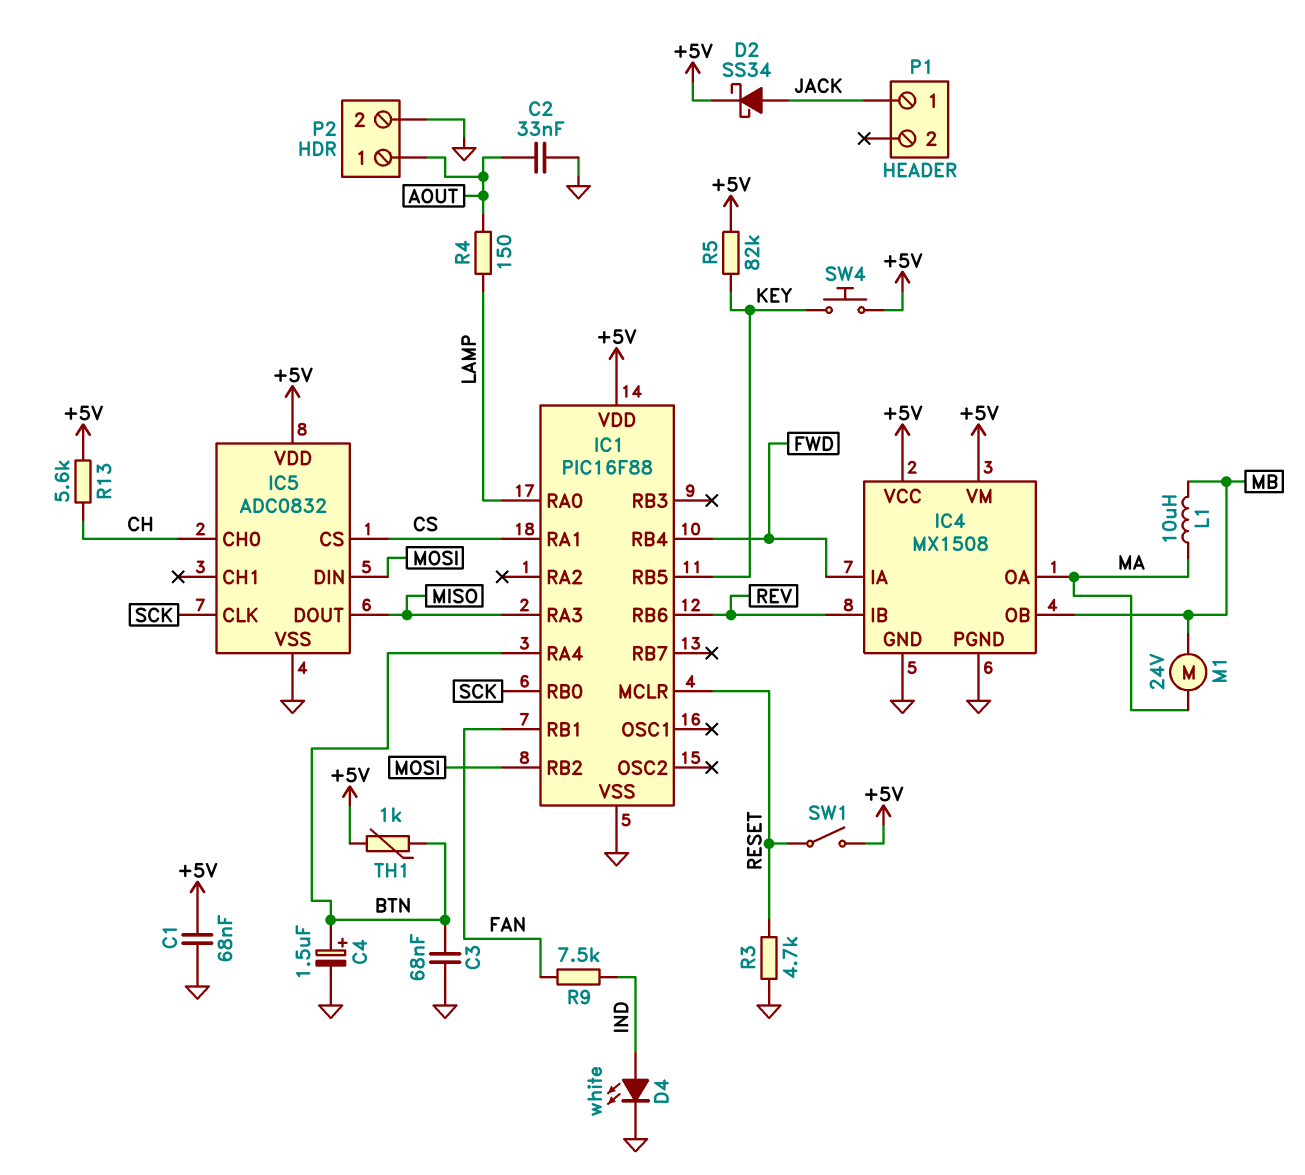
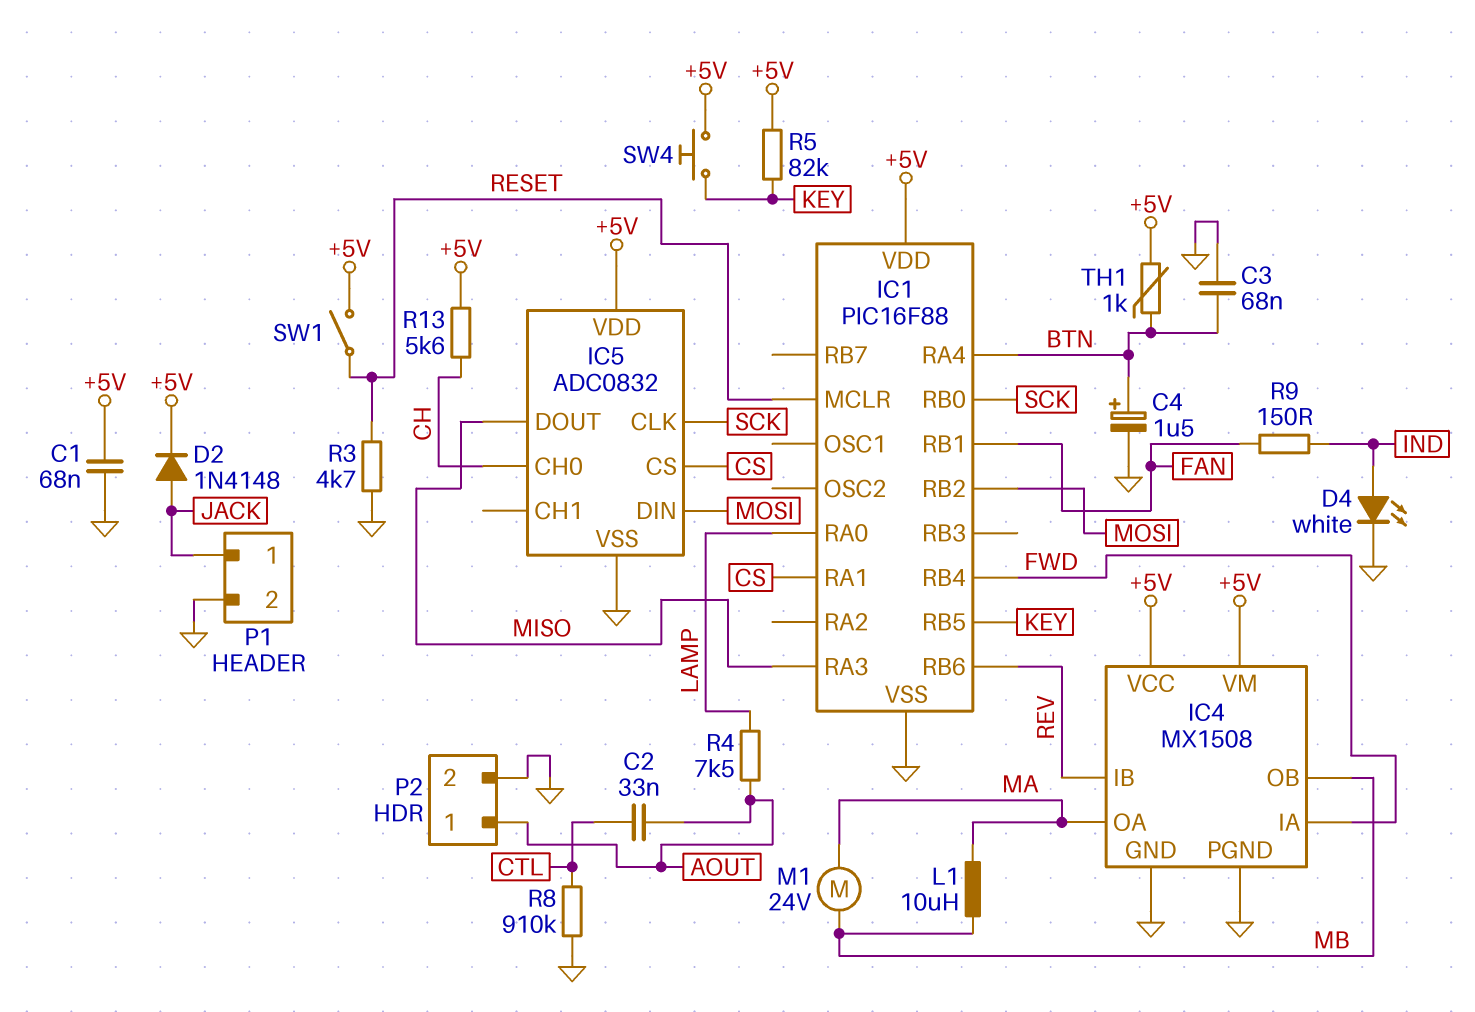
C2: 33nF (AOUT, GND) -> 33nF (AOUT, CTL)
D2: schottky SS34 (A JACK, K +5V) -> diode 1N4148 (A JACK, K +5V)
P1 pin 2: none -> GND
R4: 150 (AOUT, LAMP) -> 7.5k (AOUT, LAMP)
R8: none -> 910k (CTL, GND)
R9: 7.5k (FAN, IND) -> 150 (FAN, IND)

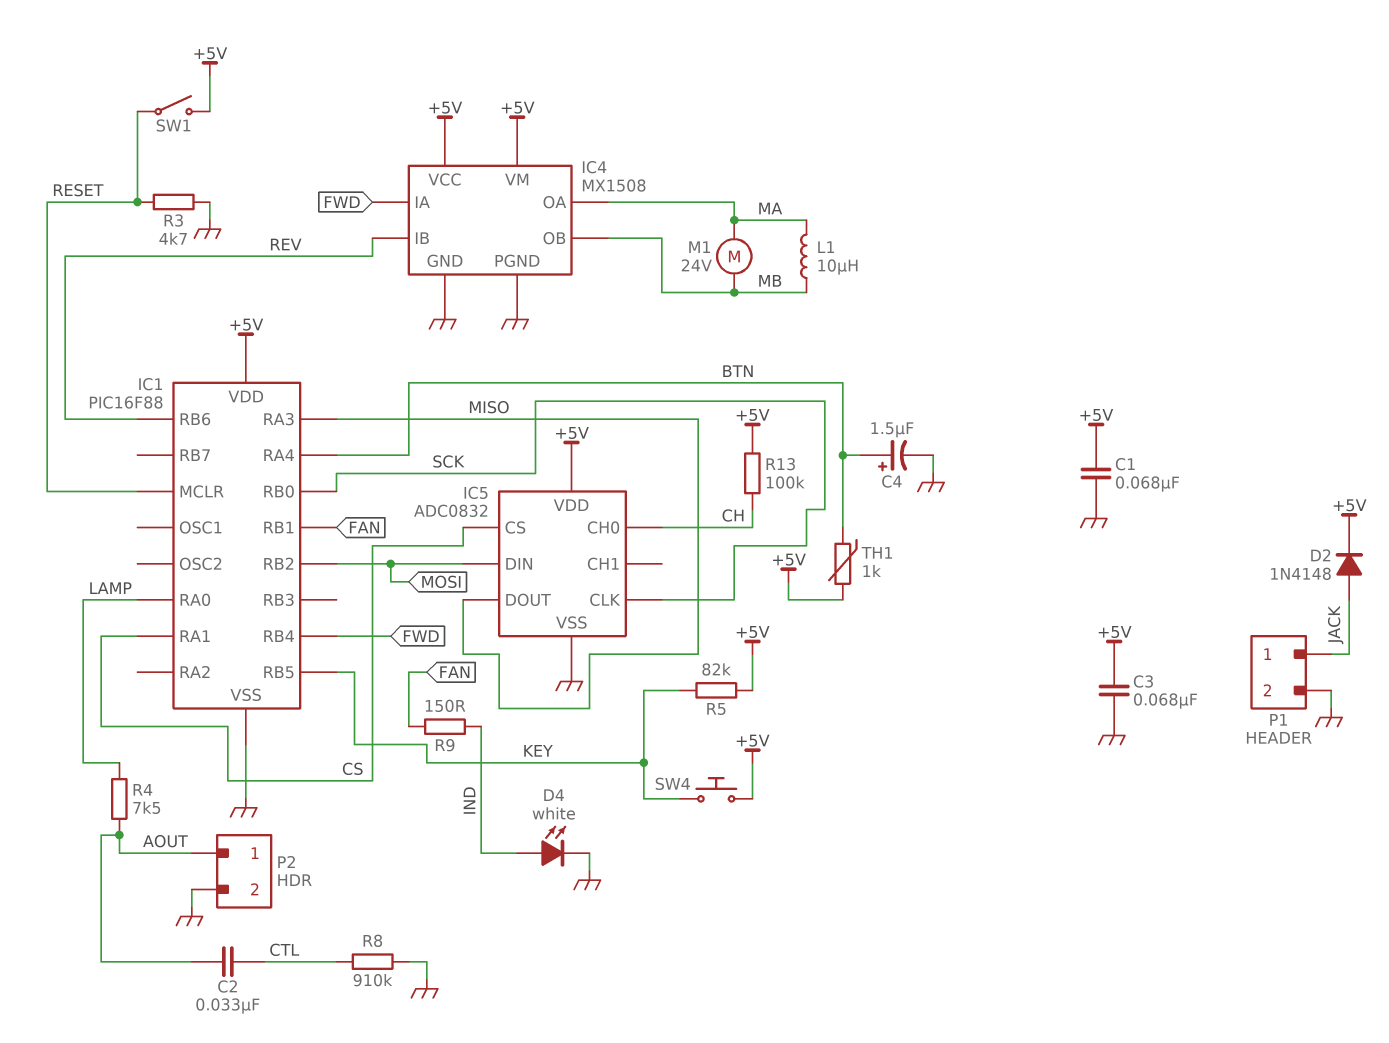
C3: 68nF (BTN, GND) -> 68nF (+5V, GND)
R13: 5.6k (+5V, CH) -> 100k (+5V, CH)

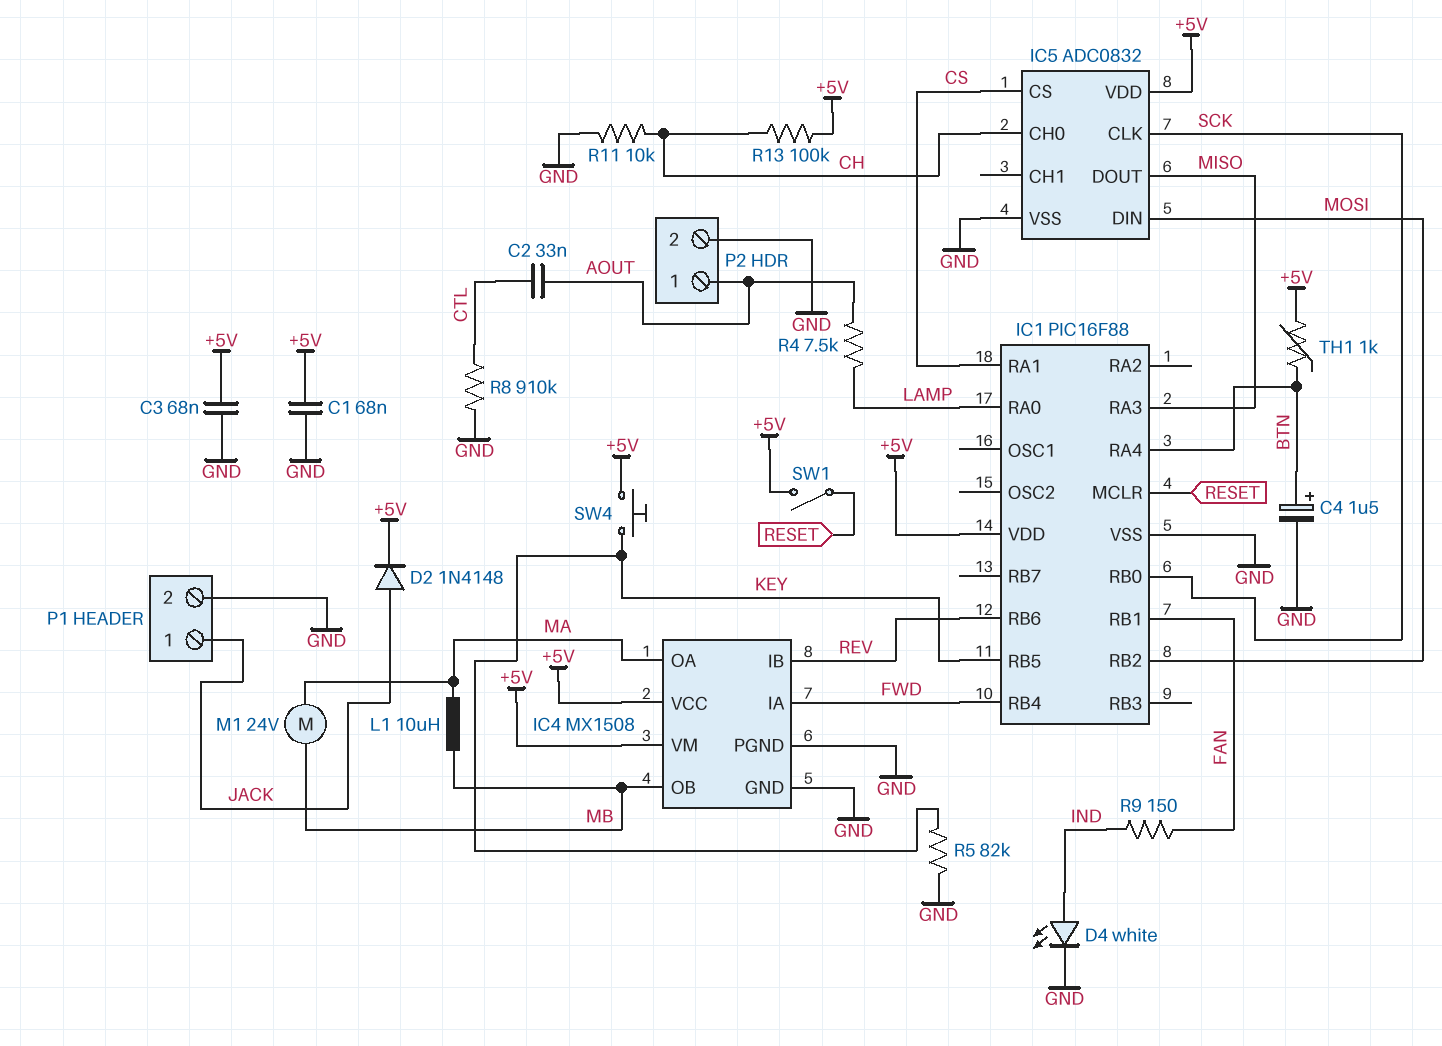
R3: 4.7k (GND, RESET) -> none
R5: 82k (+5V, KEY) -> 82k (GND, KEY)
R11: none -> 10k (CH, GND)

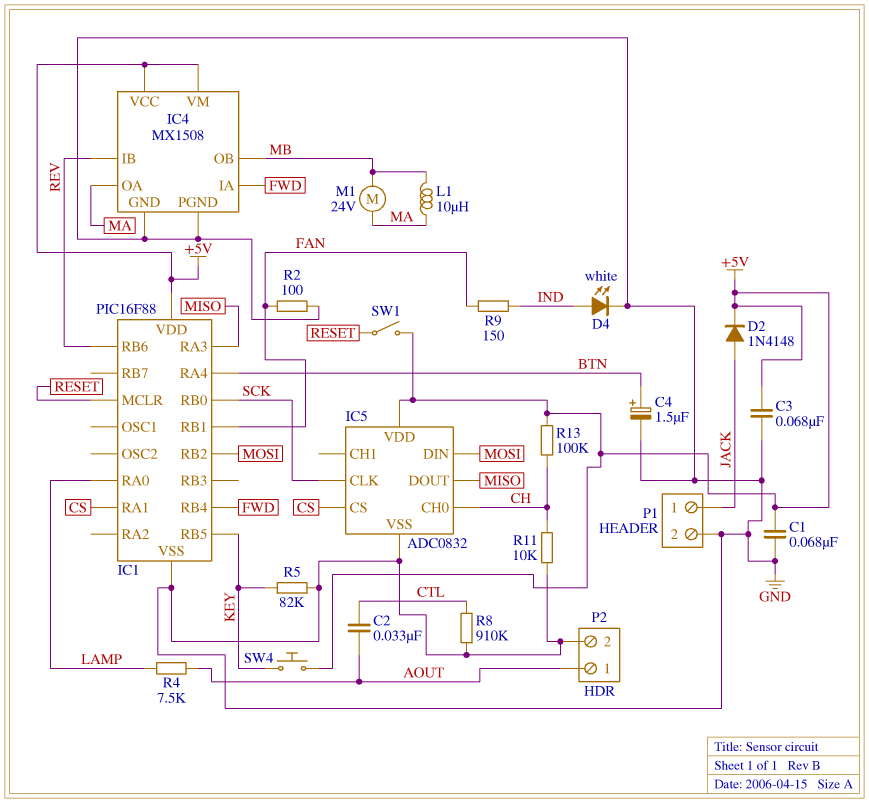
R2: none -> 100 (FAN, GND)
TH1: 1k (+5V, BTN) -> none

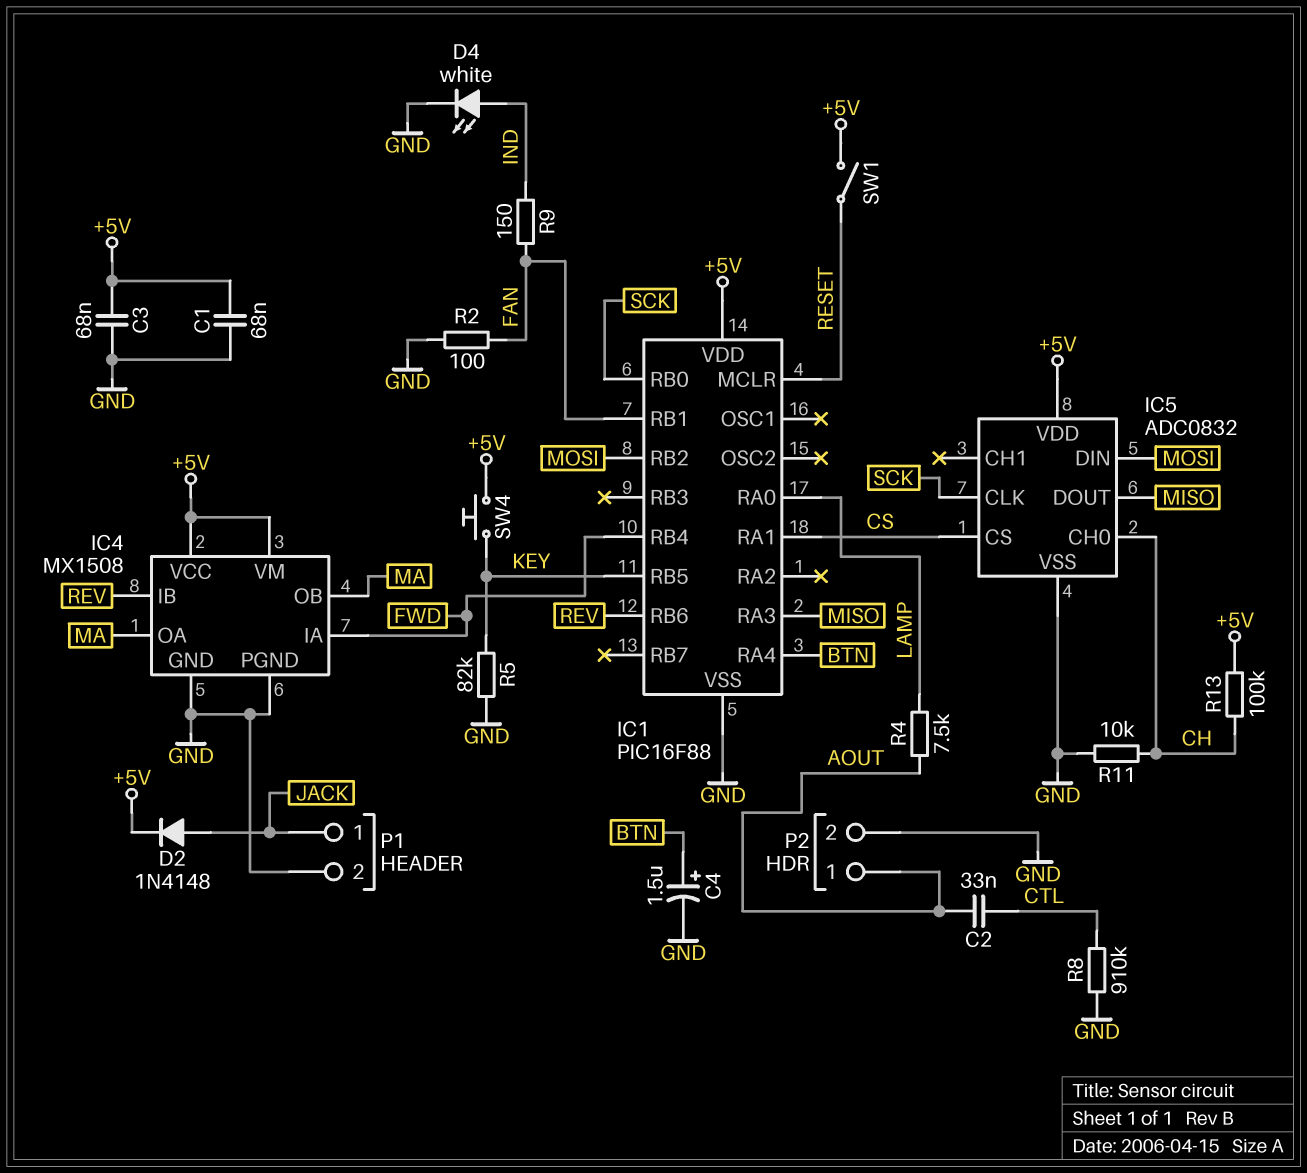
IC4 pin OB: MB -> MA
L1: 10uH (MA, MB) -> none
M1: motor 24V (MA, MB) -> none

